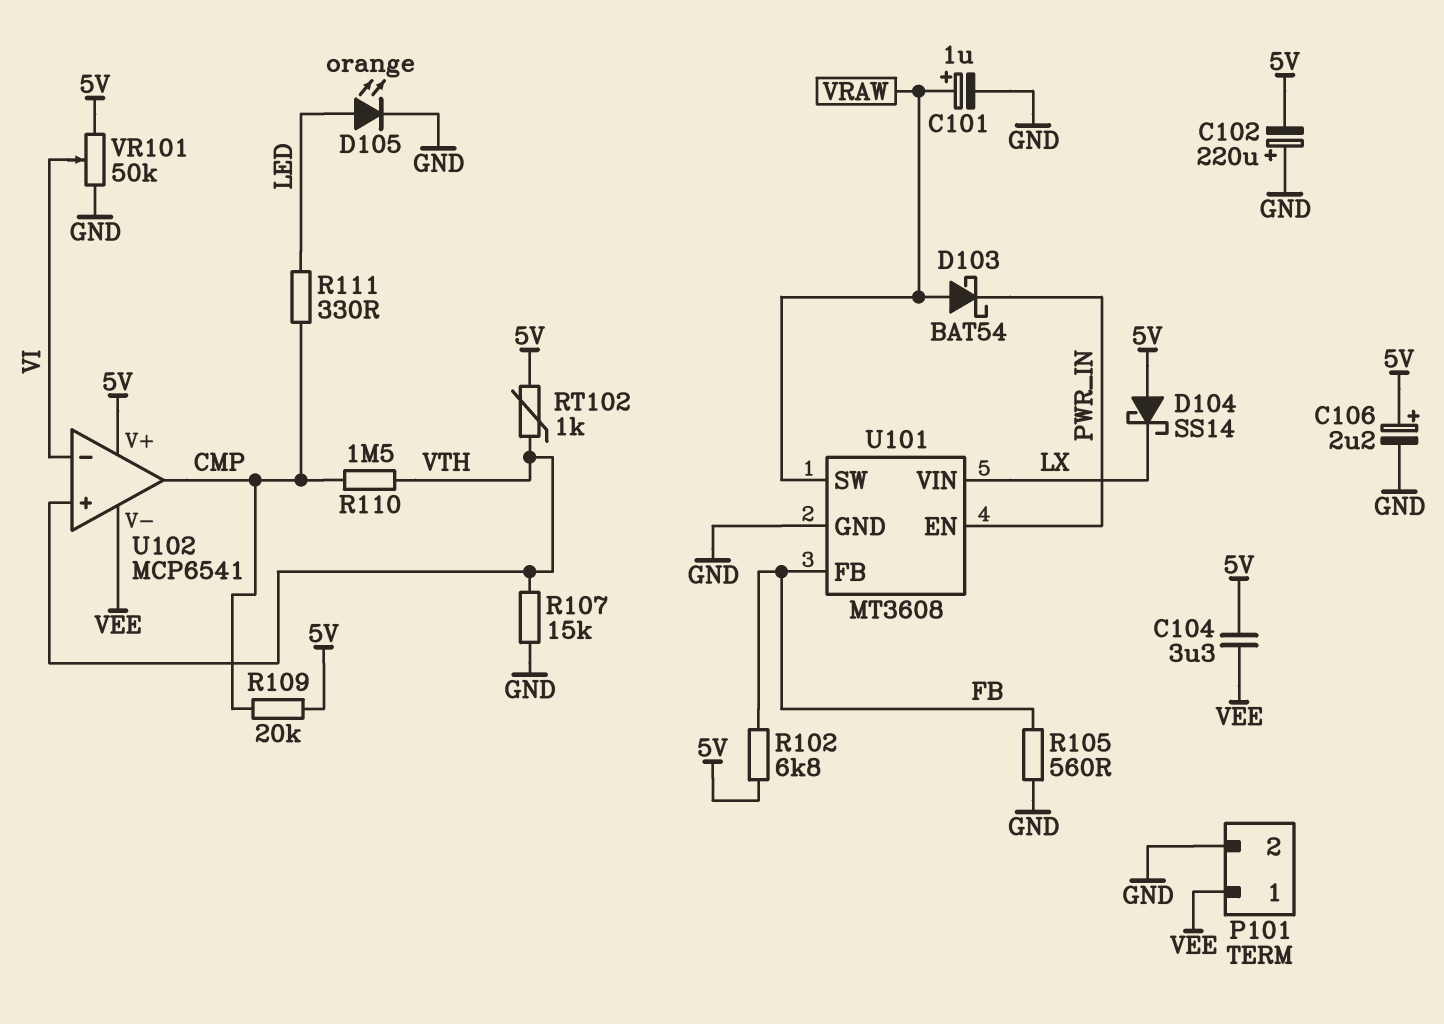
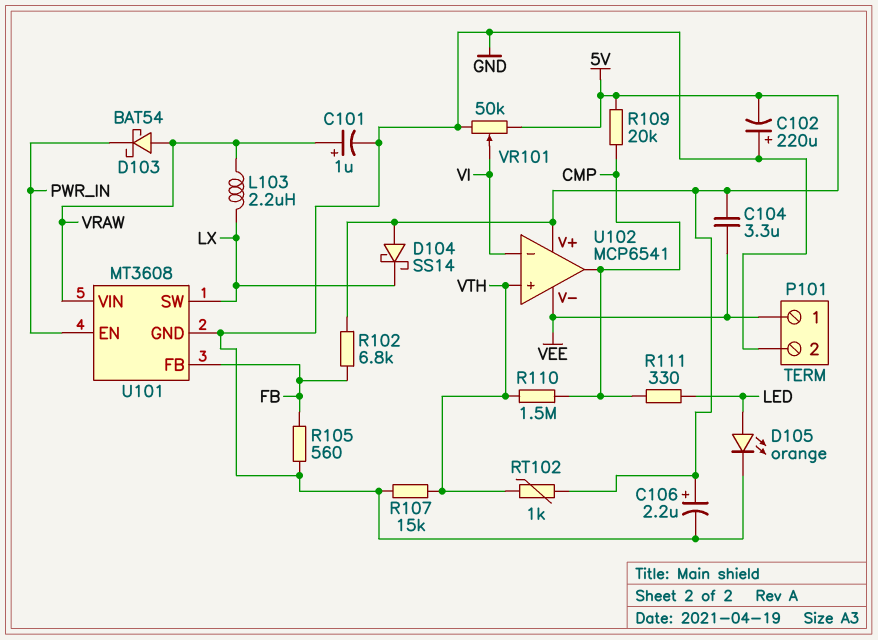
L103: none -> 2.2uH (LX, VRAW)
U101 pin SW: VRAW -> LX
U101 pin VIN: LX -> VRAW

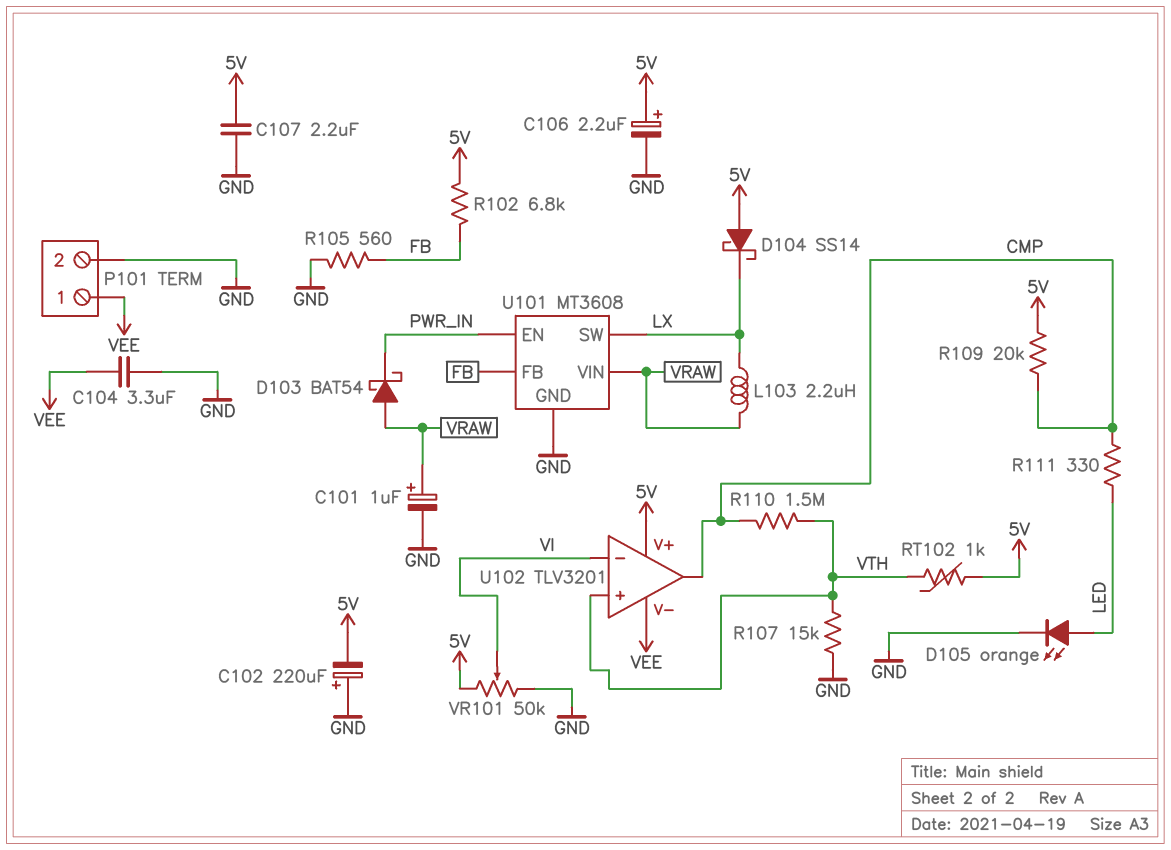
C104: 3.3uF (5V, VEE) -> 3.3uF (GND, VEE)
C107: none -> 2.2uF (5V, GND)
U102: MCP6541 -> TLV3201

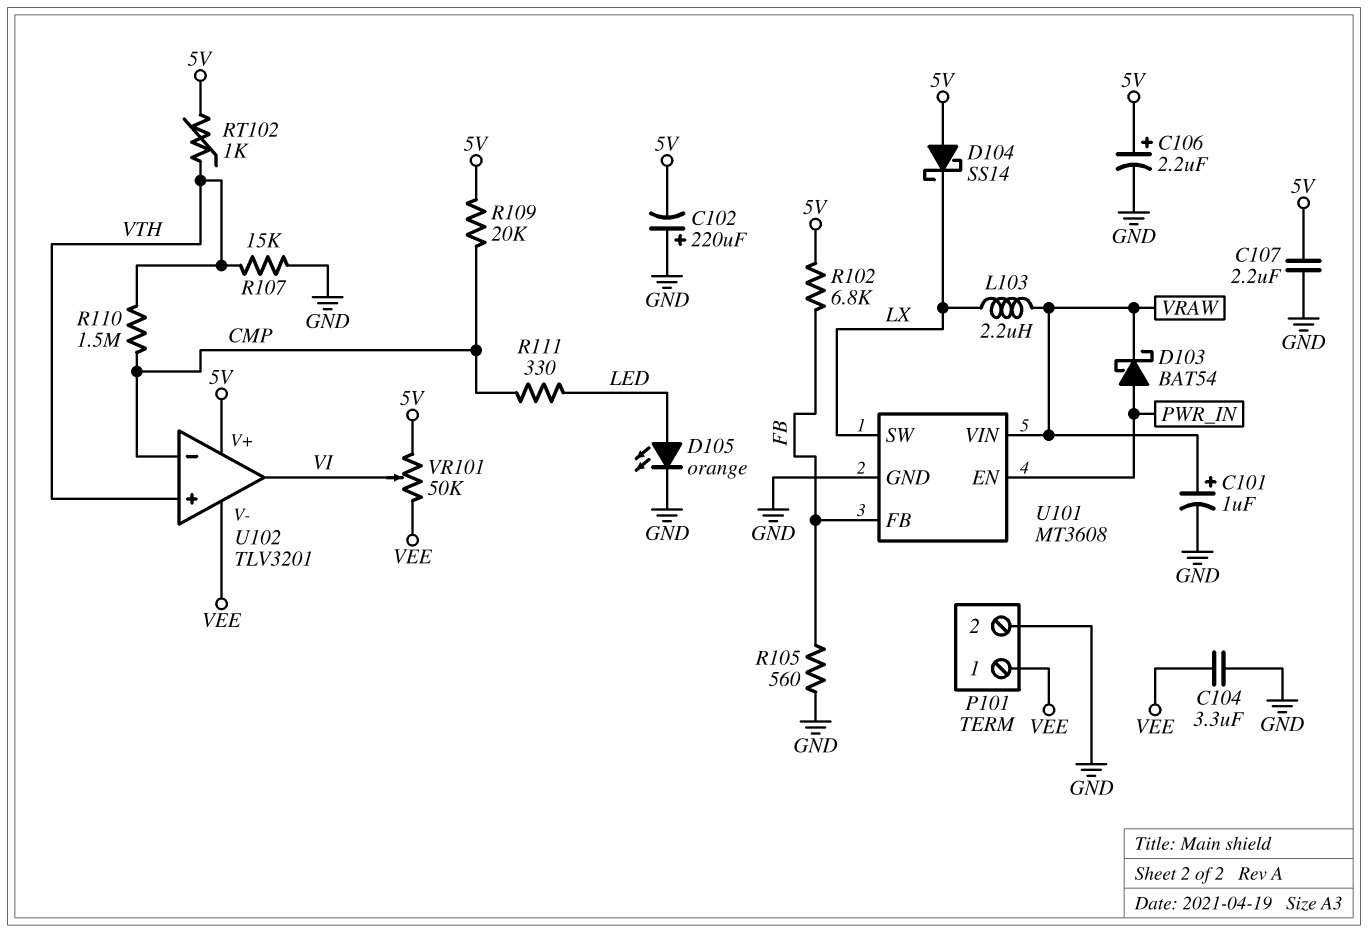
D103: schottky BAT54 (A VRAW, K PWR_IN) -> schottky BAT54 (A PWR_IN, K VRAW)
U102 pin in-: VI -> CMP
U102 pin out: CMP -> VI
VR101: 50k (5V, GND, wiper VI) -> 50k (5V, VEE, wiper VI)

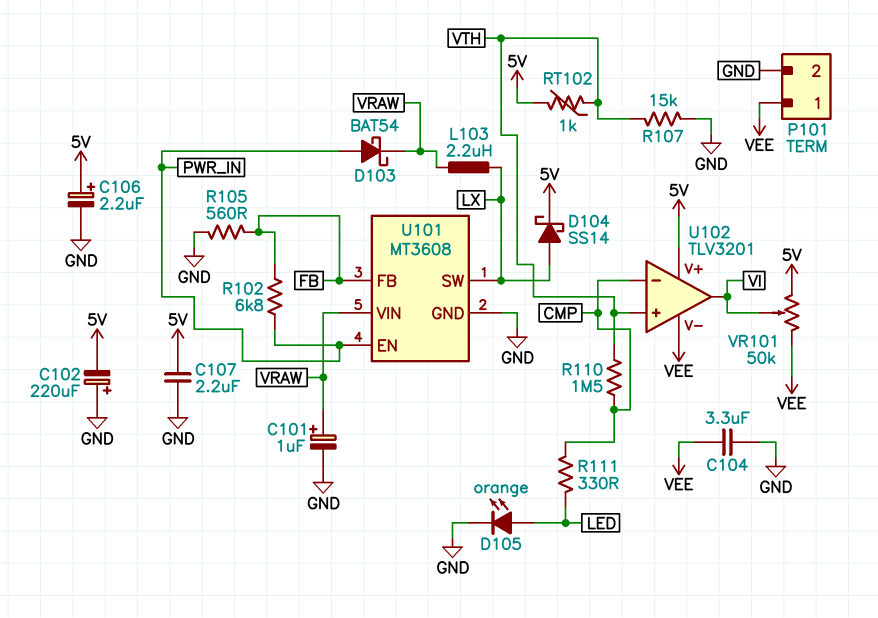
D104: schottky SS14 (A 5V, K LX) -> schottky SS14 (A LX, K 5V)
R102: 6.8k (5V, FB) -> 6.8k (FB, PWR_IN)
R109: 20k (5V, CMP) -> none

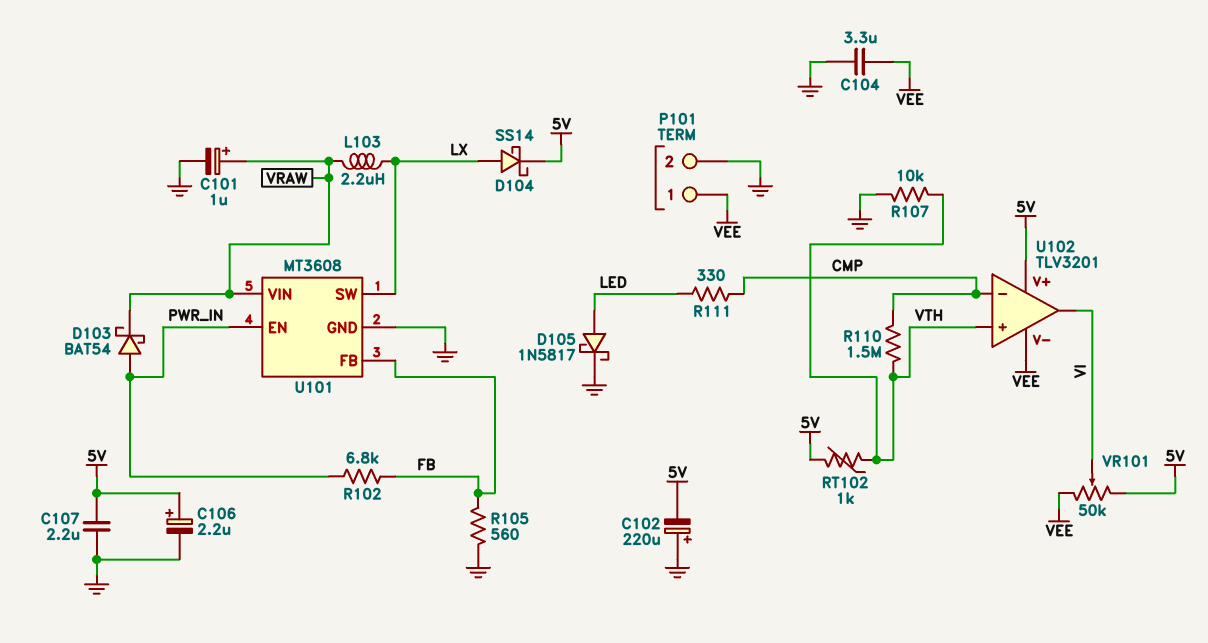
D105: LED orange (A LED, K GND) -> schottky 1N5817 (A LED, K GND)
R107: 15k (GND, VTH) -> 10k (GND, VTH)

